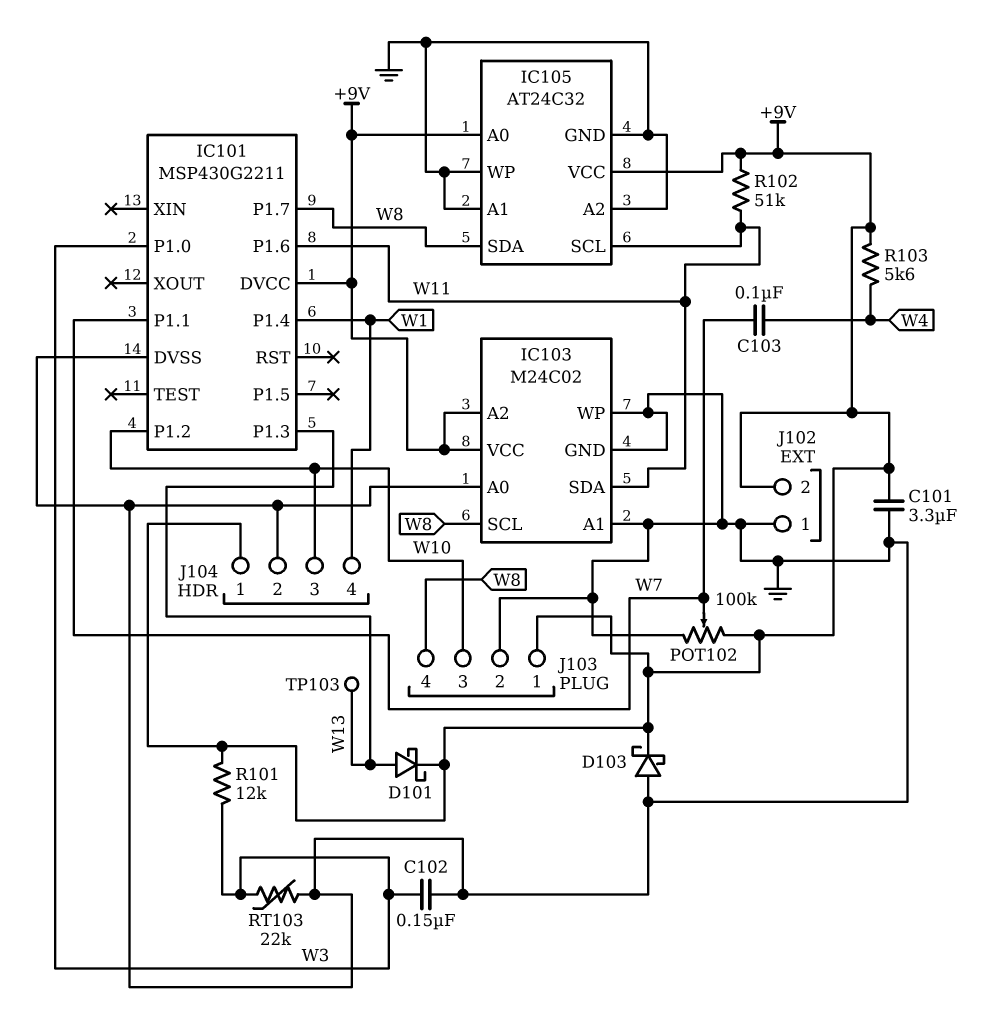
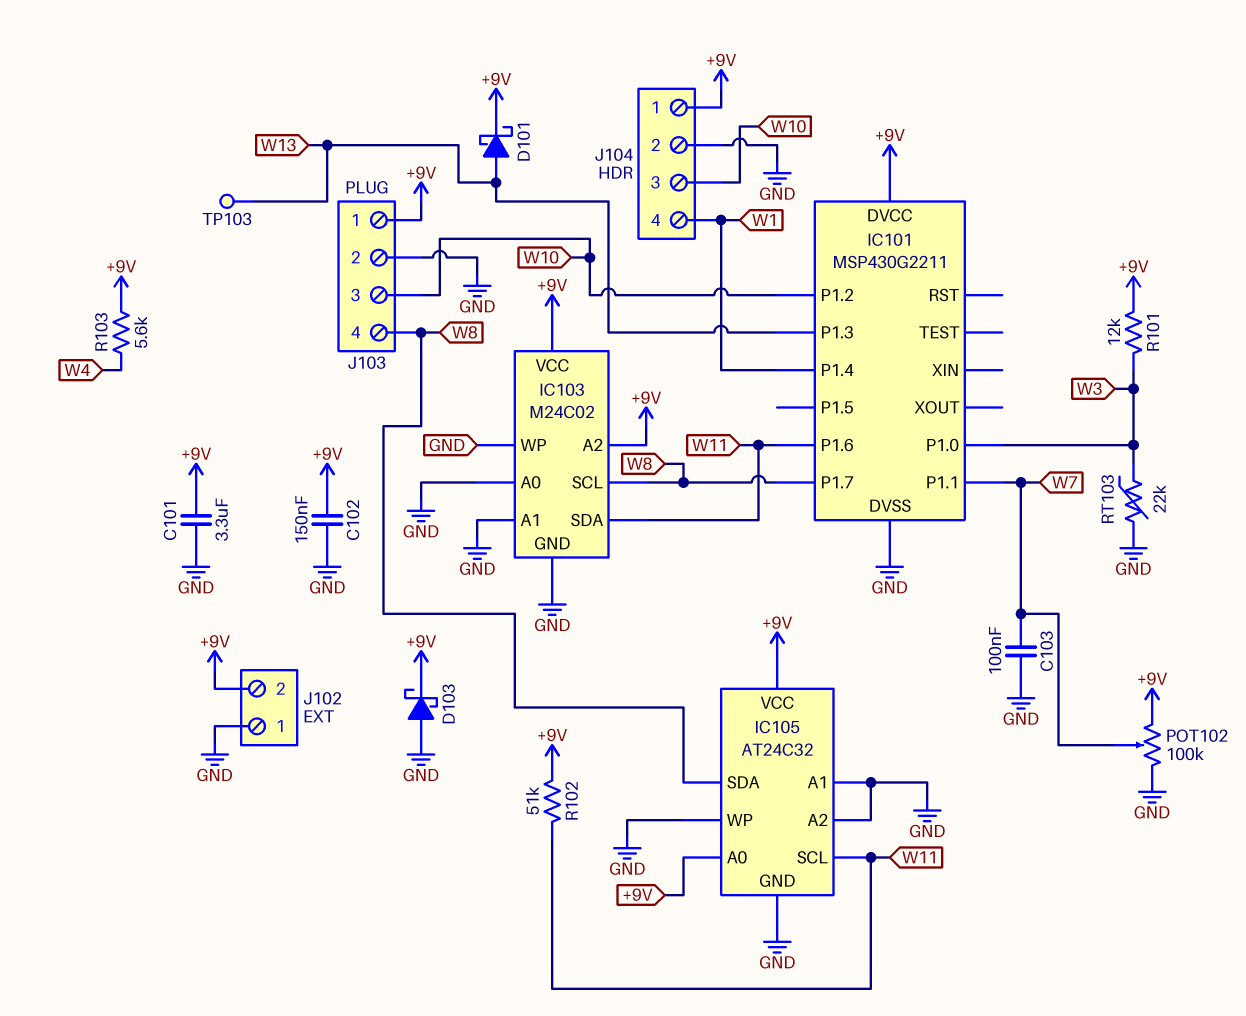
C102: 150nF (GND, W3) -> 150nF (+9V, GND)
C103: 100nF (W4, W7) -> 100nF (GND, W7)

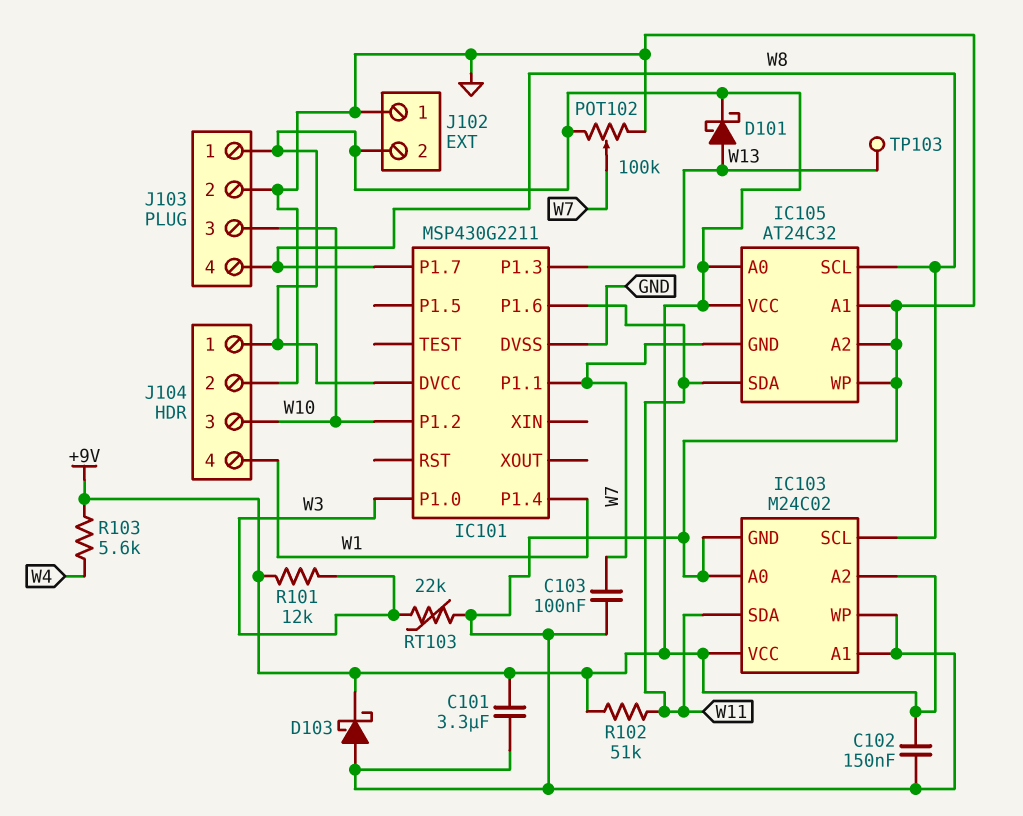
IC105 pin GND: GND -> W7
IC105 pin SCL: W11 -> W8
IC105 pin SDA: W8 -> W11

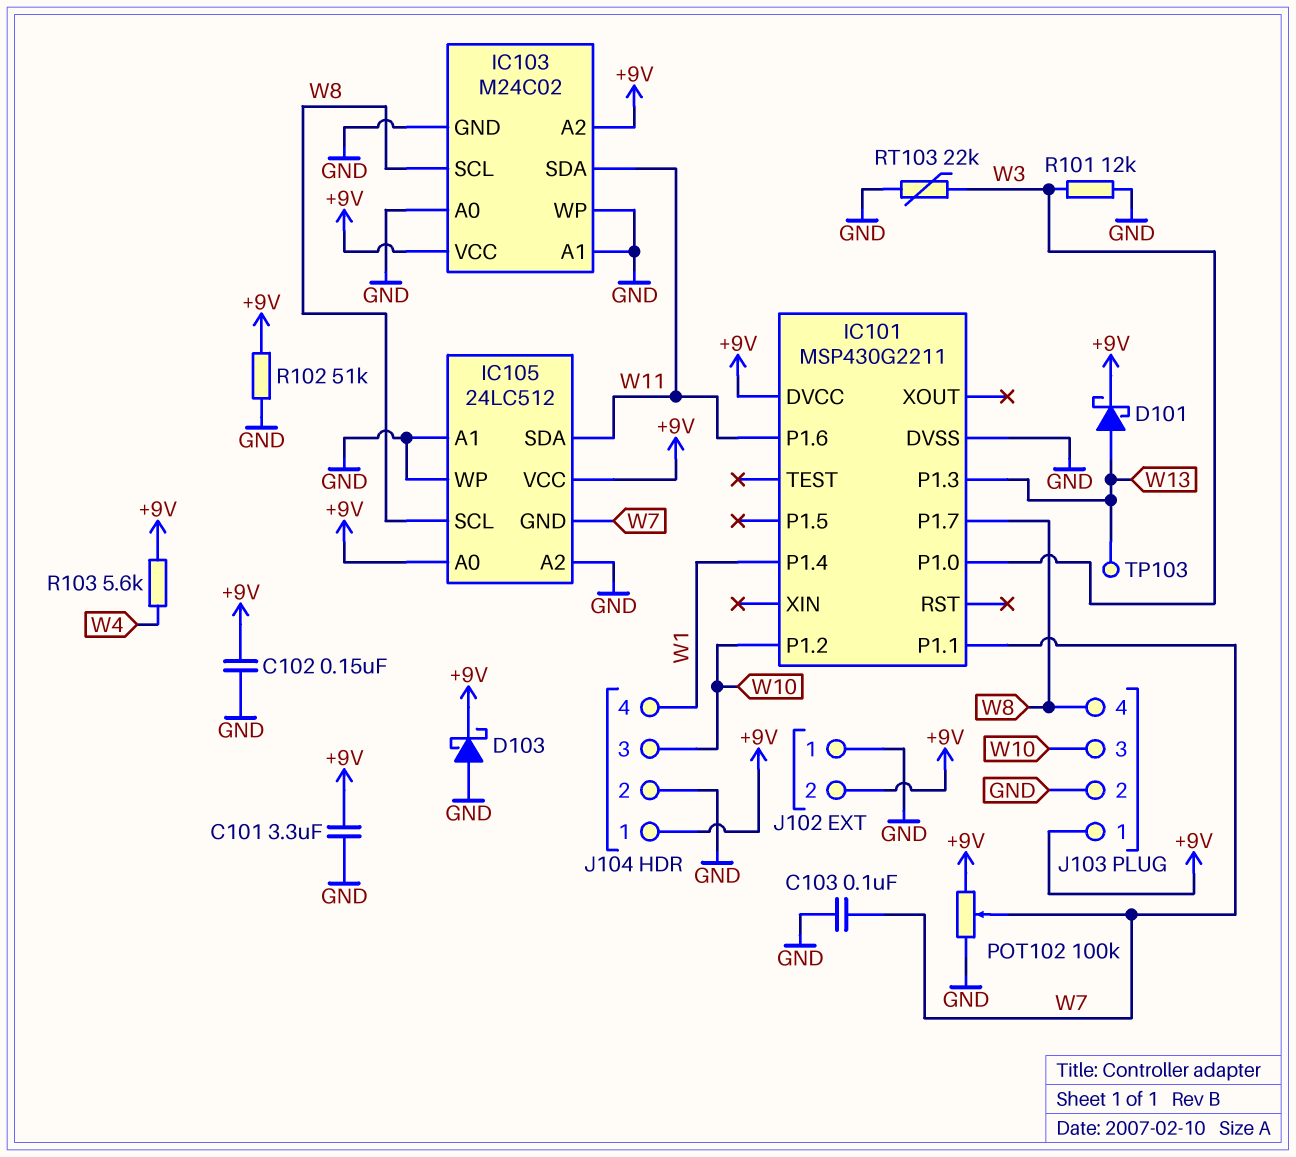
IC105: AT24C32 -> 24LC512
R101: 12k (+9V, W3) -> 12k (GND, W3)
R102: 51k (+9V, W11) -> 51k (+9V, GND)

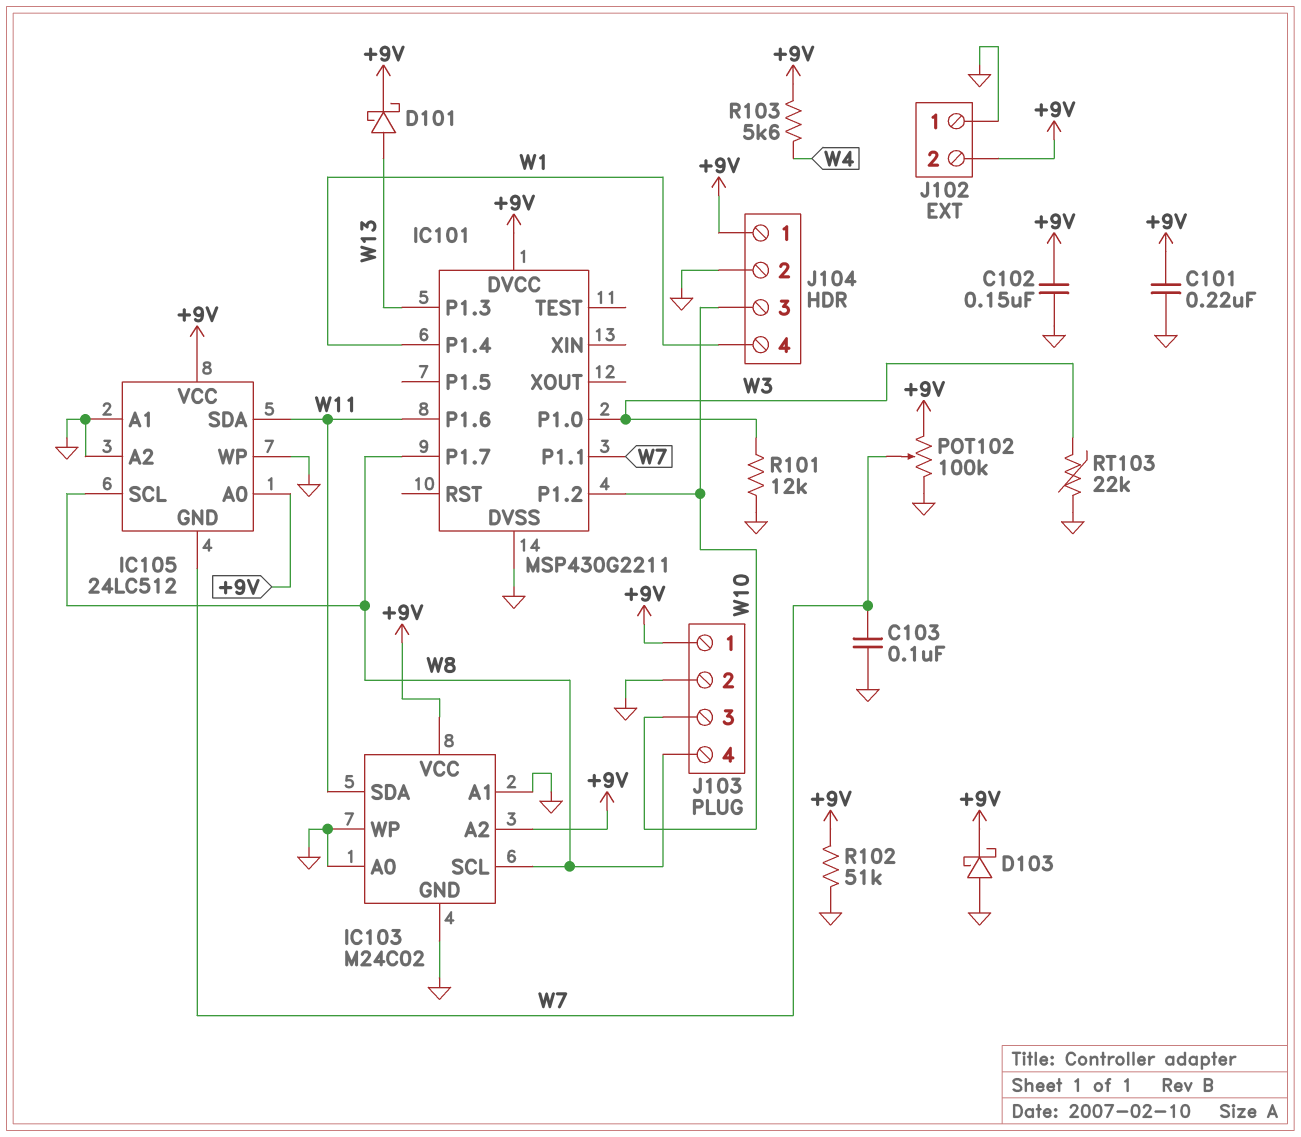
C101: 3.3uF (+9V, GND) -> 220nF (+9V, GND)
TP103: test point (W13) -> none

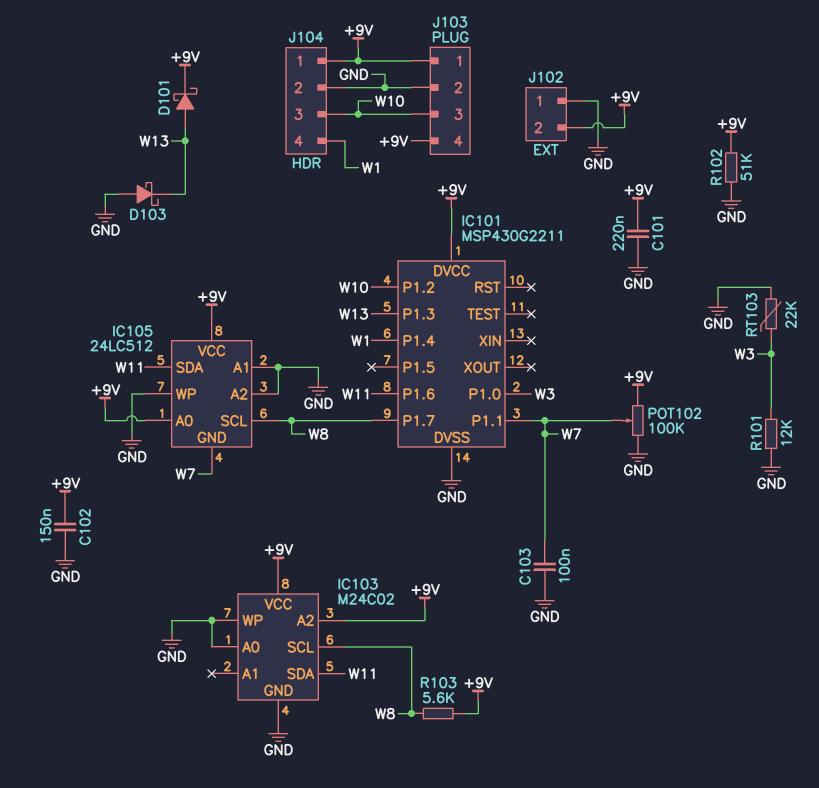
D103: schottky (A GND, K +9V) -> schottky (A GND, K W13)
IC103 pin A1: GND -> none
J103 pin 4: W8 -> +9V
R103: 5.6k (+9V, W4) -> 5.6k (+9V, W8)

